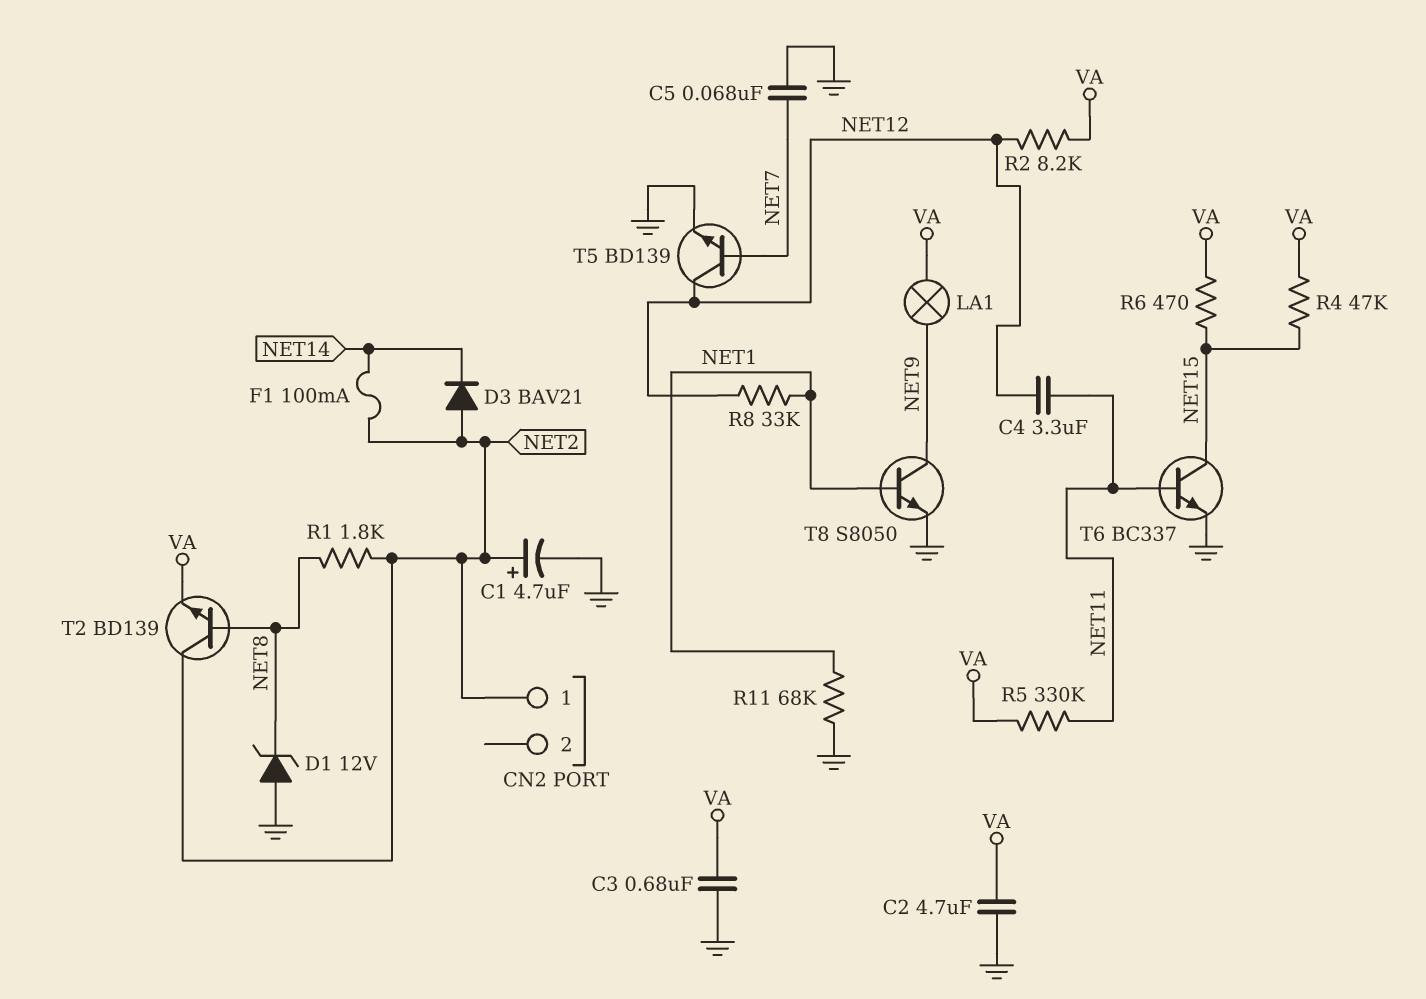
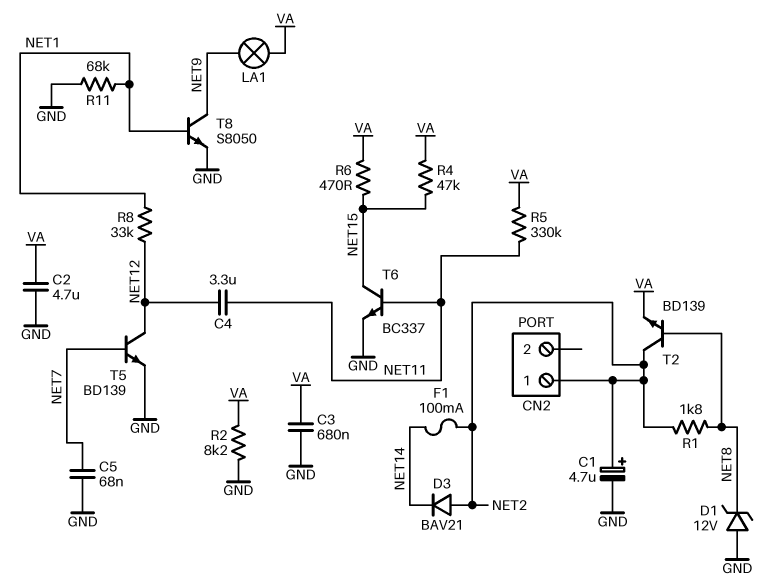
R2: 8.2k (NET12, VA) -> 8.2k (GND, VA)

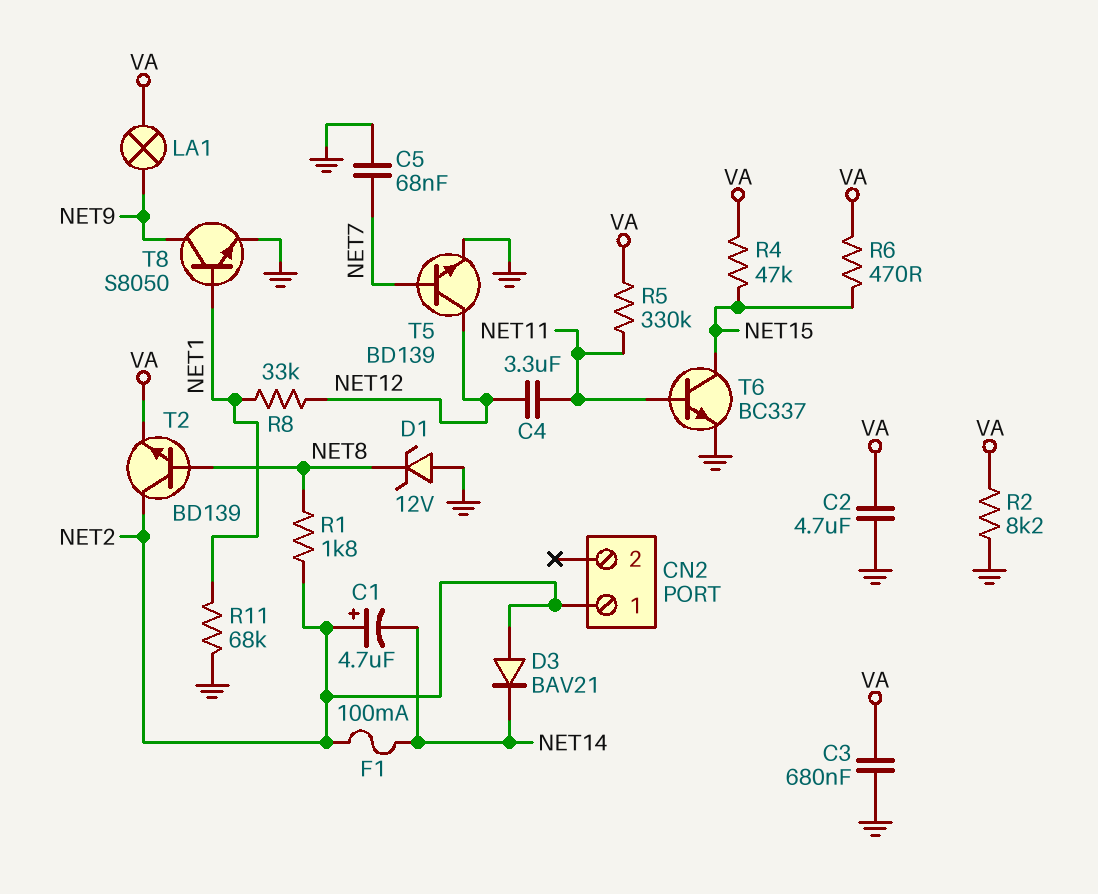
C1: 4.7uF (plus NET2, minus GND) -> 4.7uF (plus NET2, minus NET14)

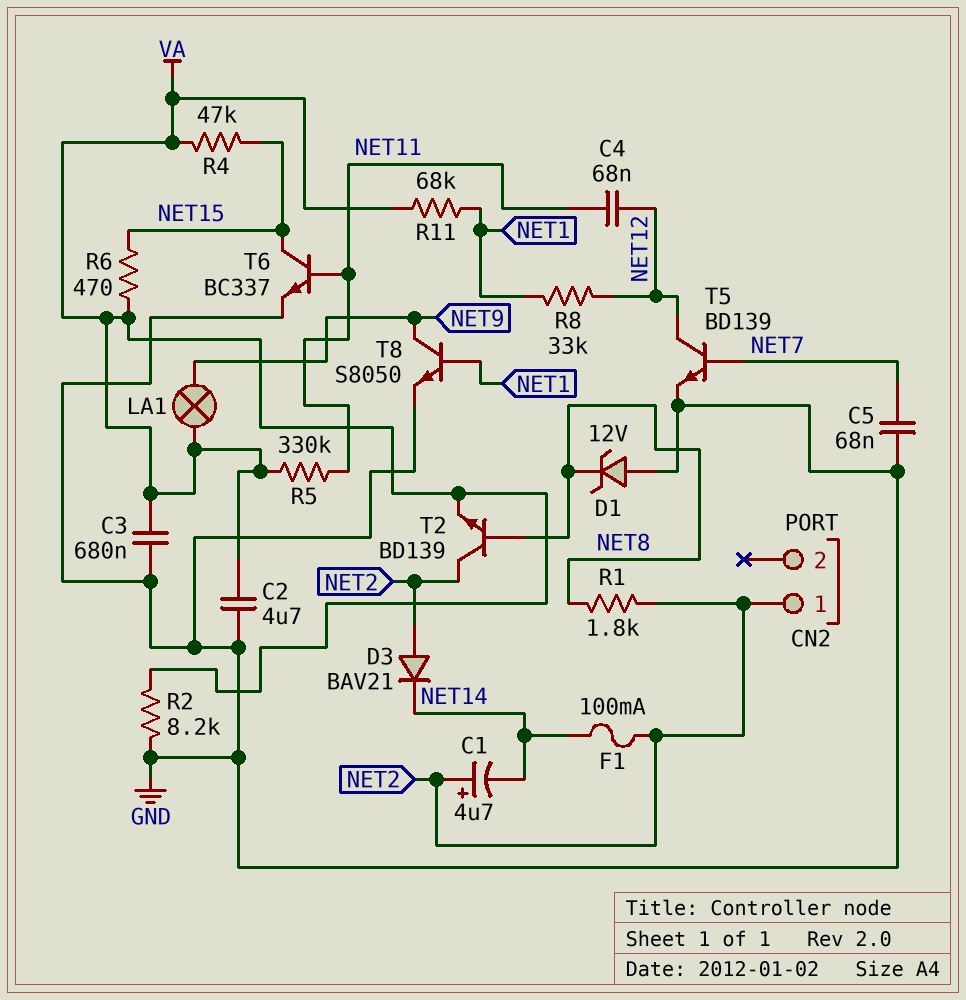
C4: 3.3uF (NET11, NET12) -> 68nF (NET11, NET12)
R11: 68k (GND, NET1) -> 68k (NET1, VA)

